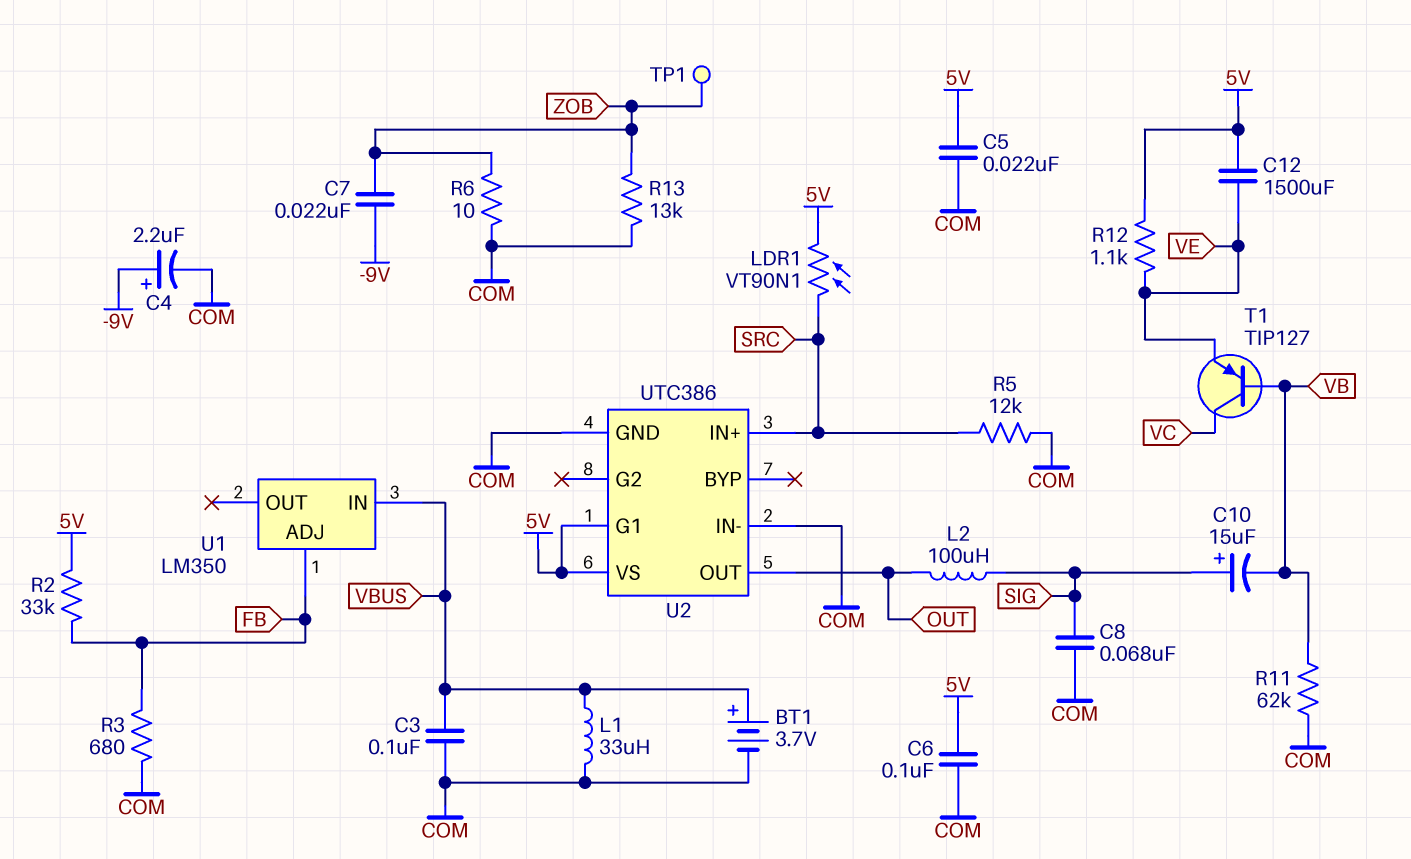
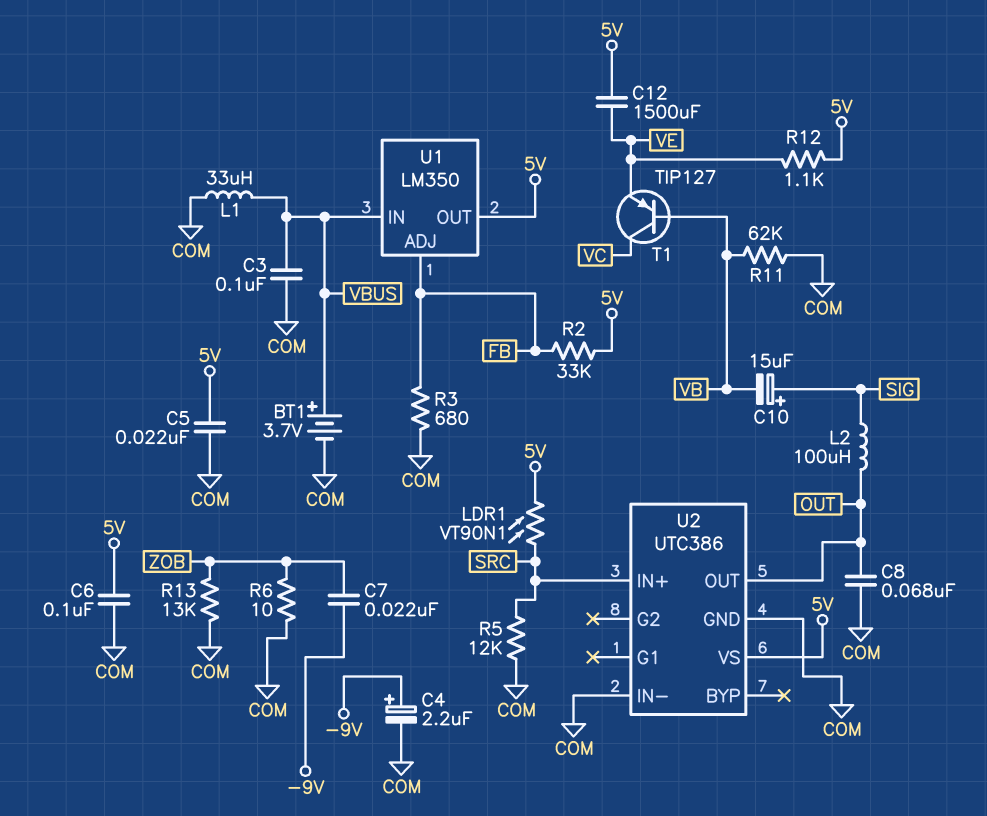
C8: 68nF (COM, SIG) -> 68nF (COM, OUT)
TP1: test point (ZOB) -> none
U1 pin OUT: none -> 5V
U2 pin G1: 5V -> none

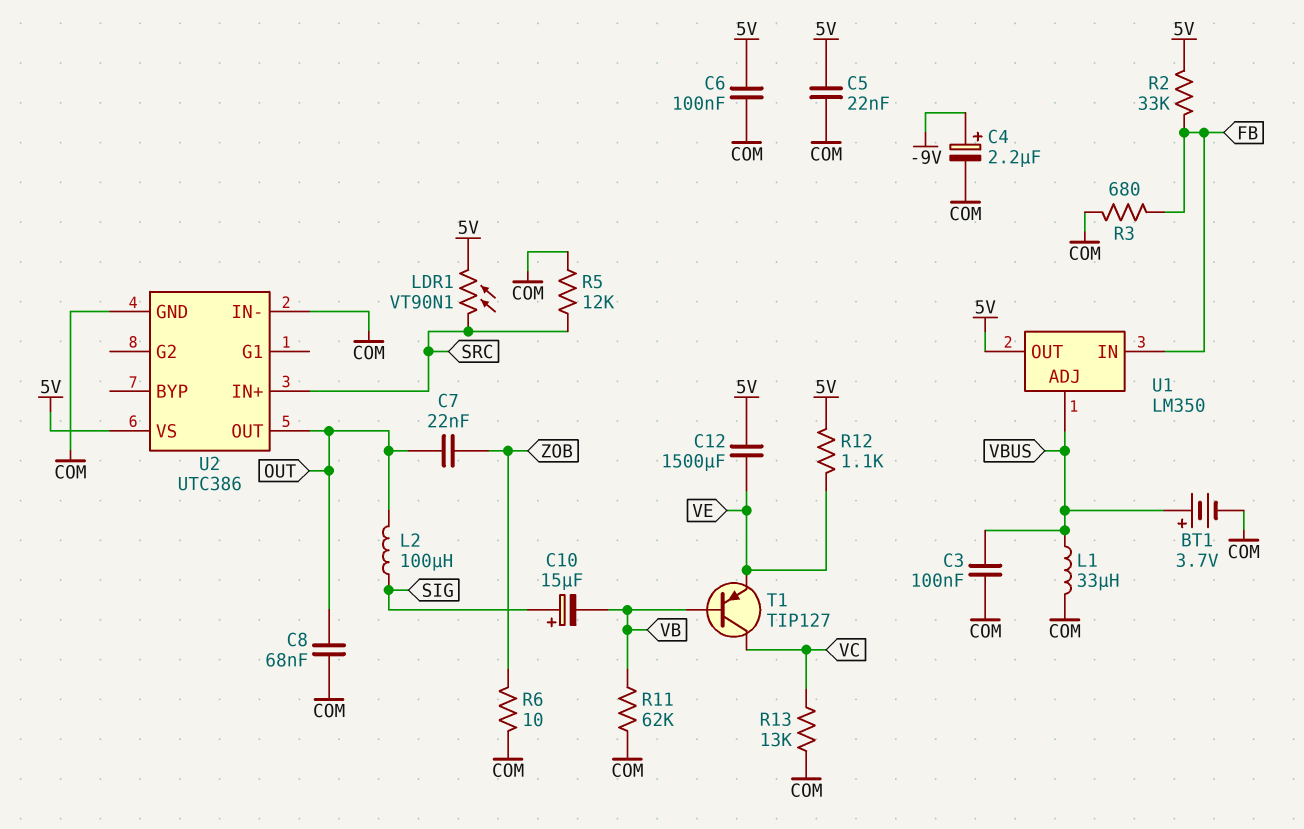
C7: 22nF (-9V, ZOB) -> 22nF (OUT, ZOB)
R13: 13k (COM, ZOB) -> 13k (COM, VC)
U1 pin ADJ: FB -> VBUS
U1 pin IN: VBUS -> FB

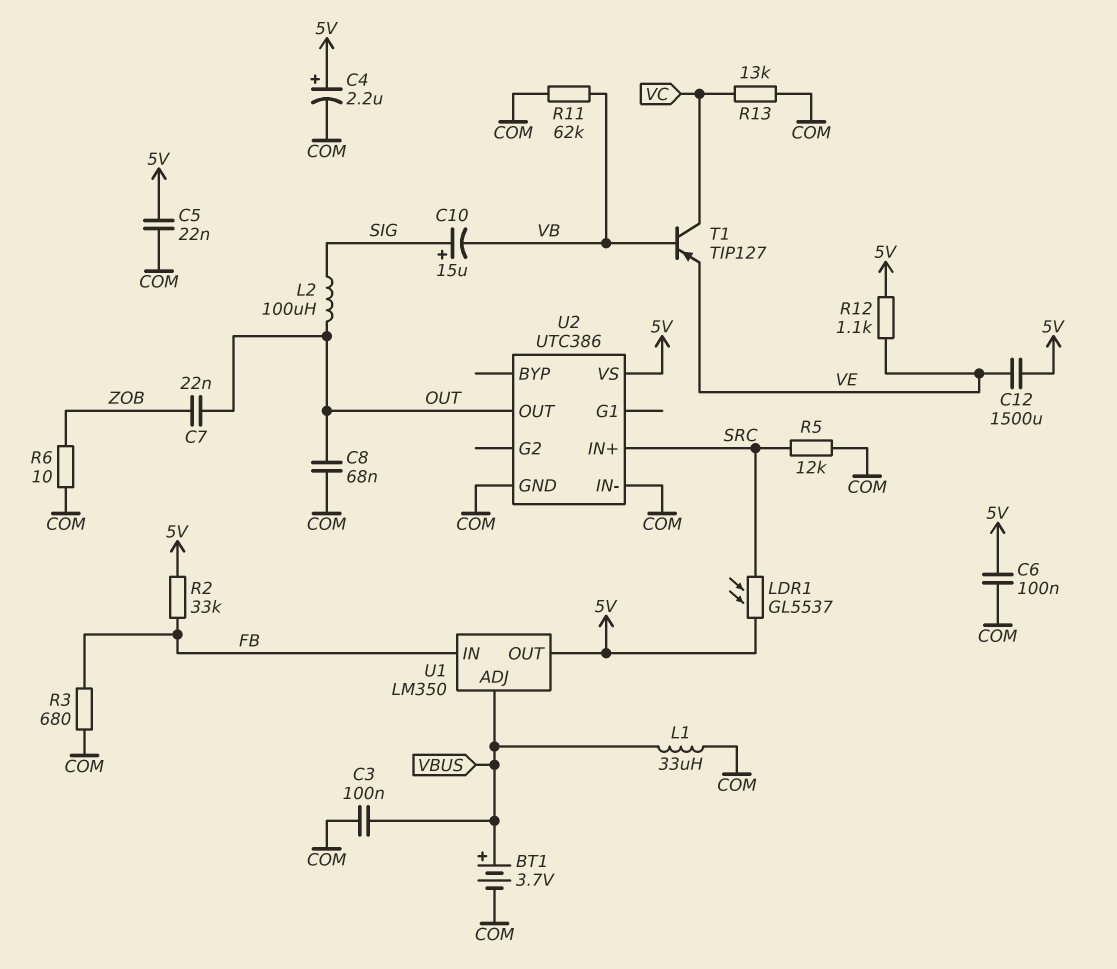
C4: 2.2uF (plus -9V, minus COM) -> 2.2uF (plus 5V, minus COM)
LDR1: VT90N1 (5V, SRC) -> GL5537 (5V, SRC)

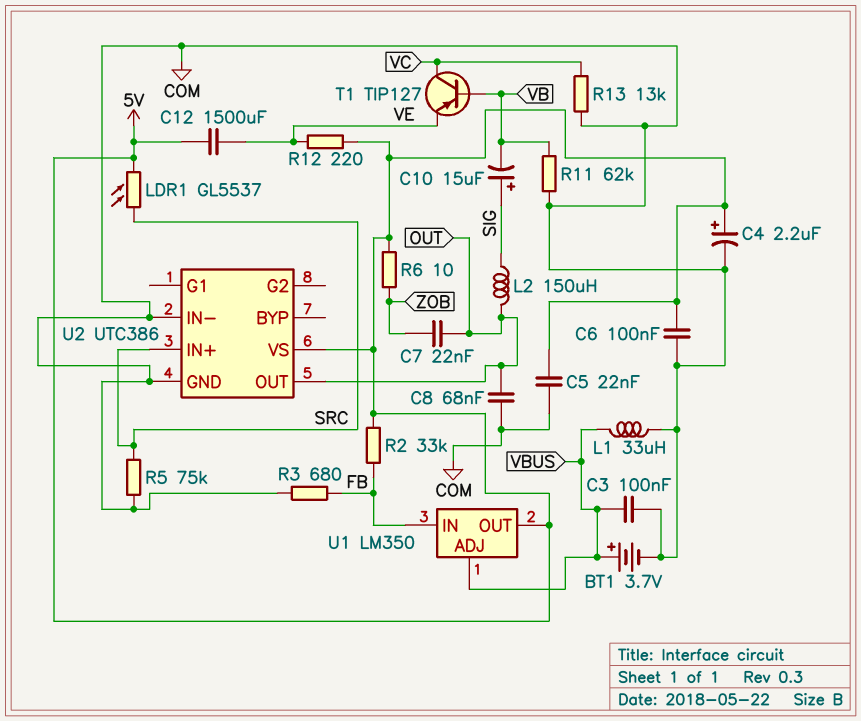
L2: 100uH (OUT, SIG) -> 150uH (OUT, SIG)
R5: 12k (COM, SRC) -> 75k (COM, SRC)
R6: 10 (COM, ZOB) -> 10 (5V, ZOB)
R12: 1.1k (5V, VE) -> 220 (5V, VE)

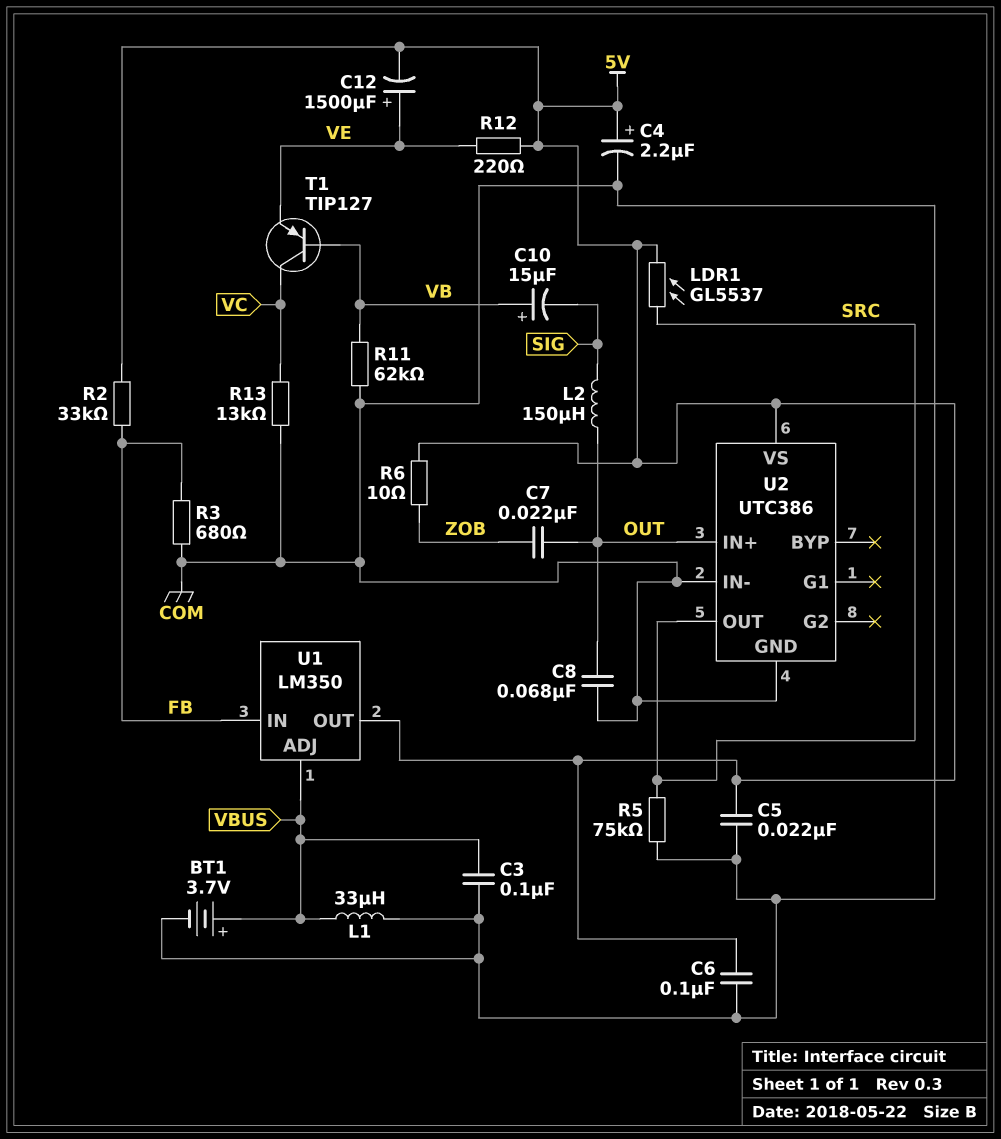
C10: 15uF (plus SIG, minus VB) -> 15uF (plus VB, minus SIG)
C12: 1500uF (5V, VE) -> 1500uF (plus VE, minus 5V)
U2 pin IN+: SRC -> OUT
U2 pin OUT: OUT -> SRC

